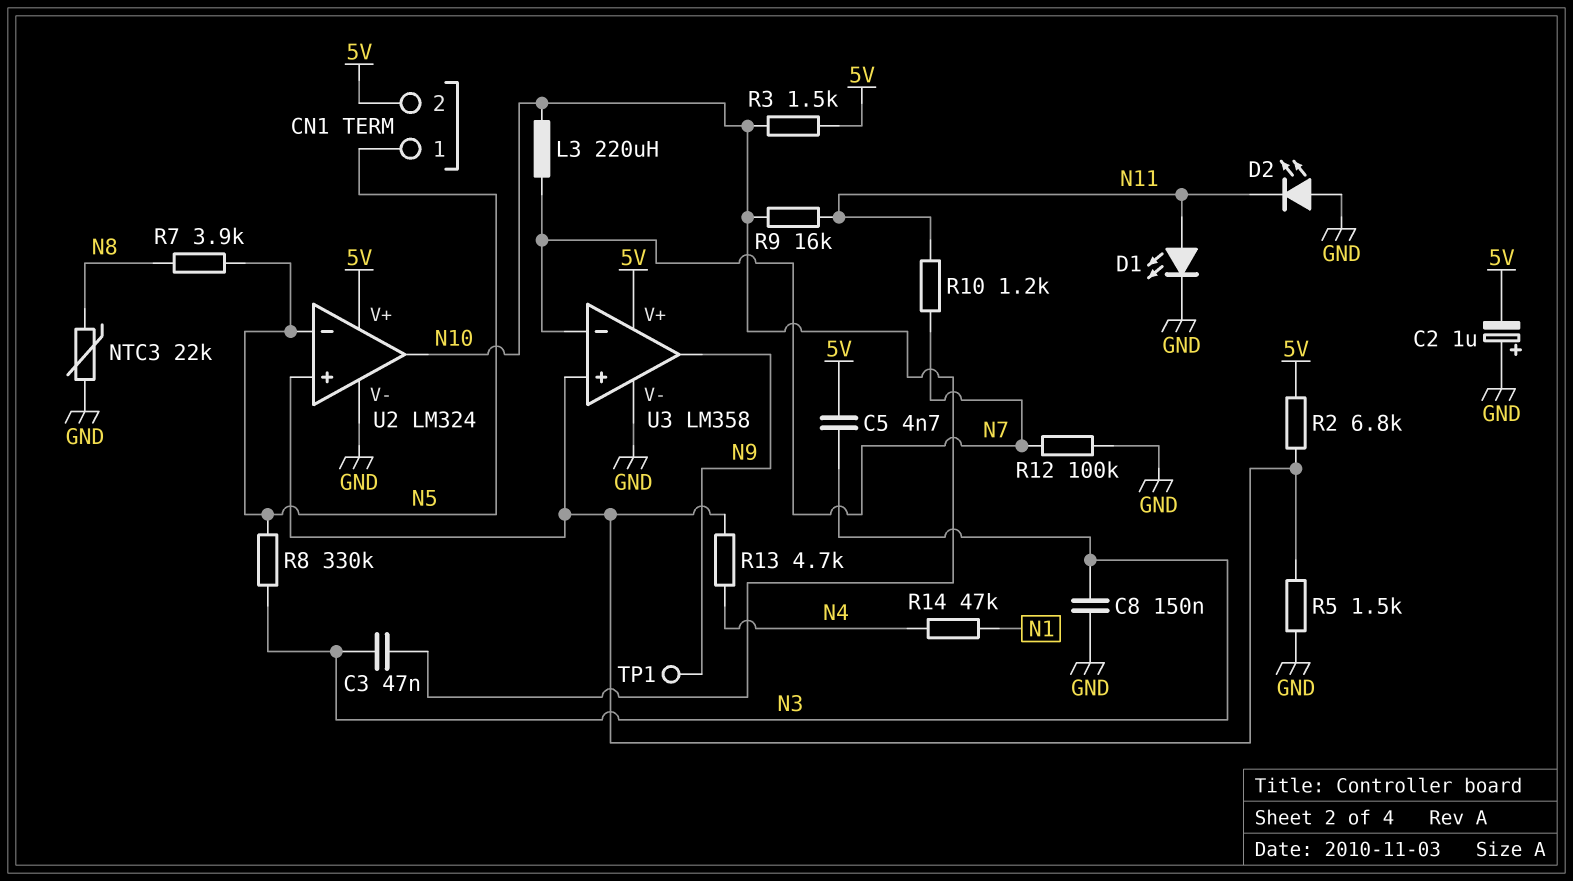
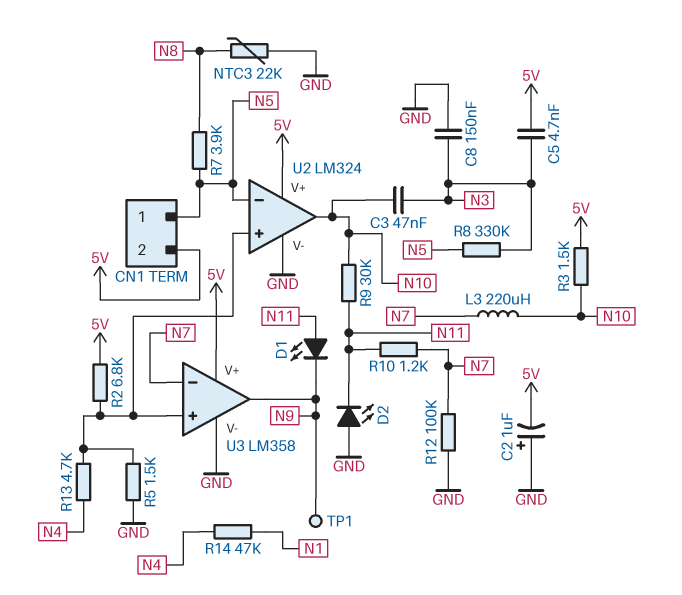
D1: LED (A N11, K GND) -> LED (A N11, K N9)
R9: 16k (N10, N11) -> 30k (N10, N11)

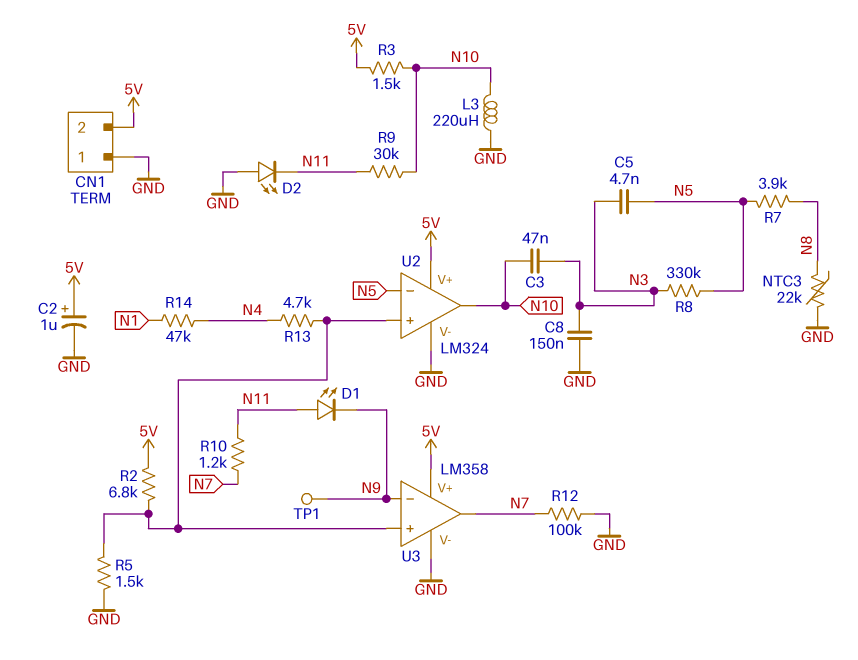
C2: 1uF (plus GND, minus 5V) -> 1uF (plus 5V, minus GND)
C5: 4.7nF (5V, N3) -> 4.7nF (N3, N5)
CN1 pin 1: N5 -> GND
L3: 220uH (N7, N10) -> 220uH (GND, N10)
U3 pin in-: N7 -> N9
U3 pin out: N9 -> N7

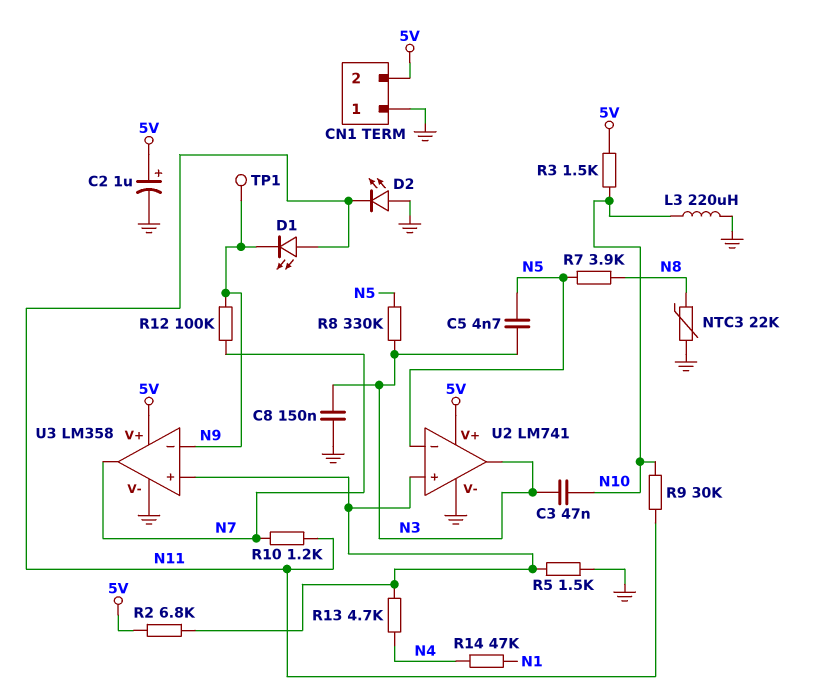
R12: 100k (GND, N7) -> 100k (N7, N9)
U2: LM324 -> LM741
U2 pin out: N10 -> N3

